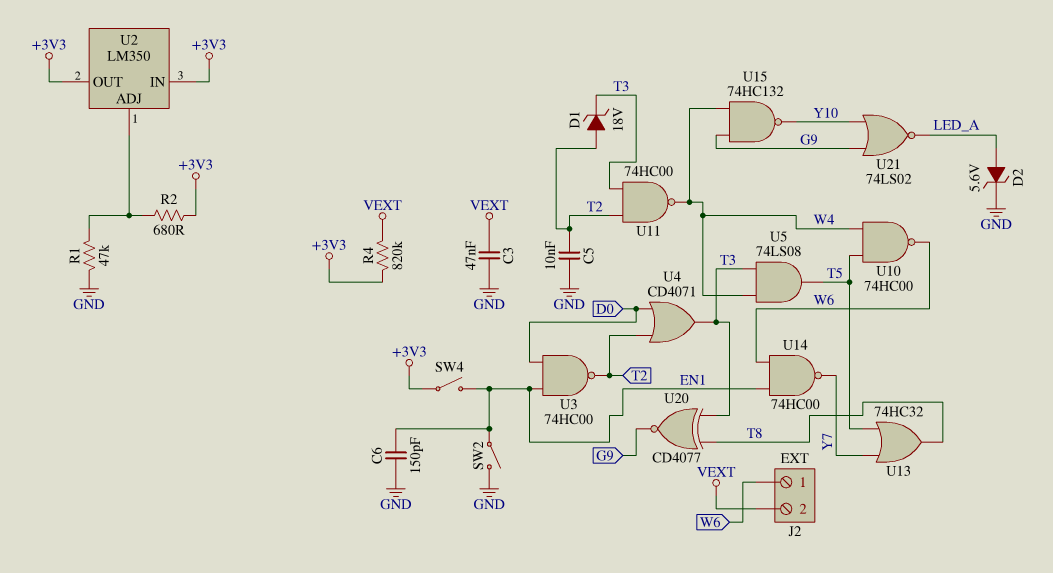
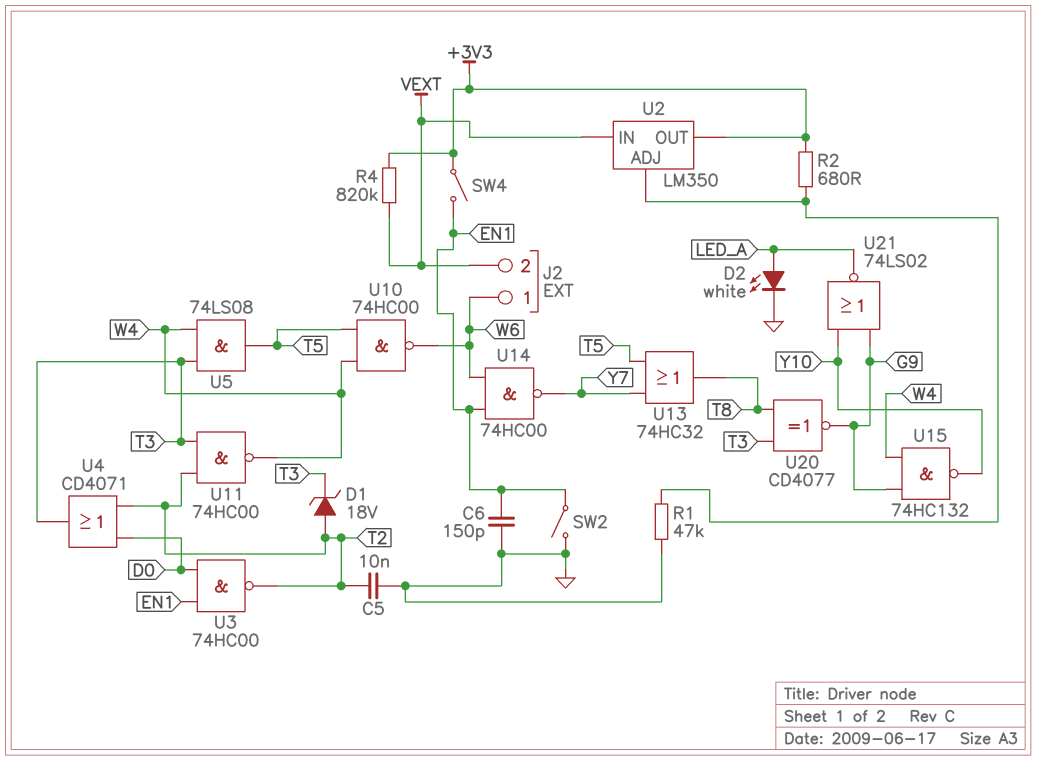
C3: 47nF (GND, VEXT) -> none
D2: zener 5.6V (A LED_A, K GND) -> LED white (A LED_A, K GND)
U2 pin IN: +3V3 -> VEXT

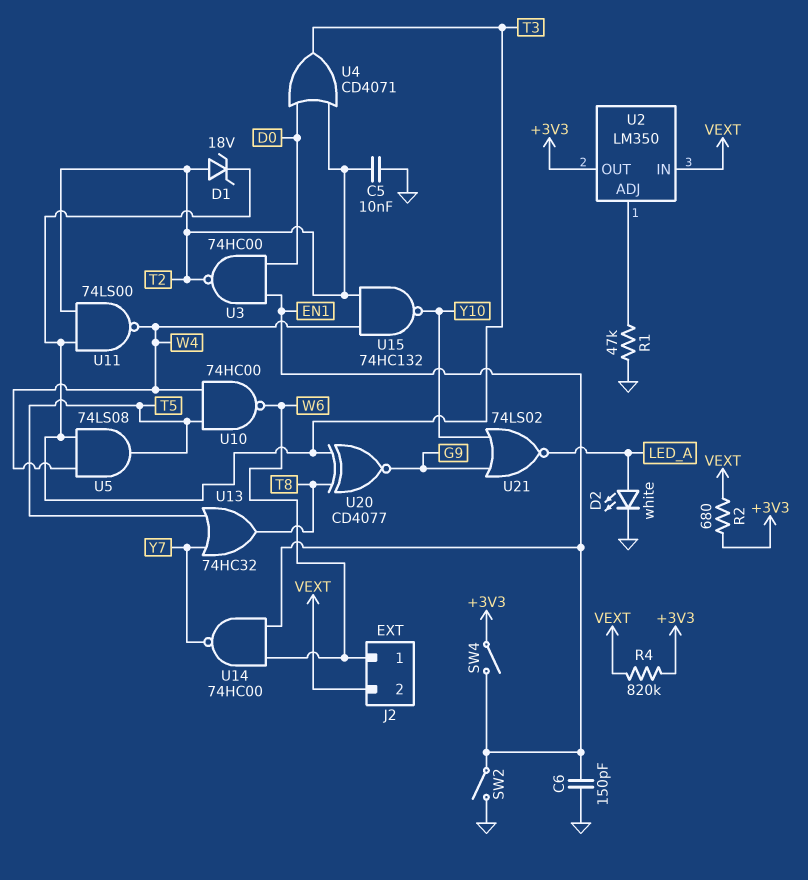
R2: 680 (+3V3, U2/ADJ) -> 680 (+3V3, VEXT)
U11: NAND 74HC00 (in T2, in T3, out W4) -> NAND 74LS00 (in T2, in T3, out W4)
U15: NAND 74HC132 (in G9, in W4, out Y10) -> NAND 74HC132 (in T2, in W4, out Y10)

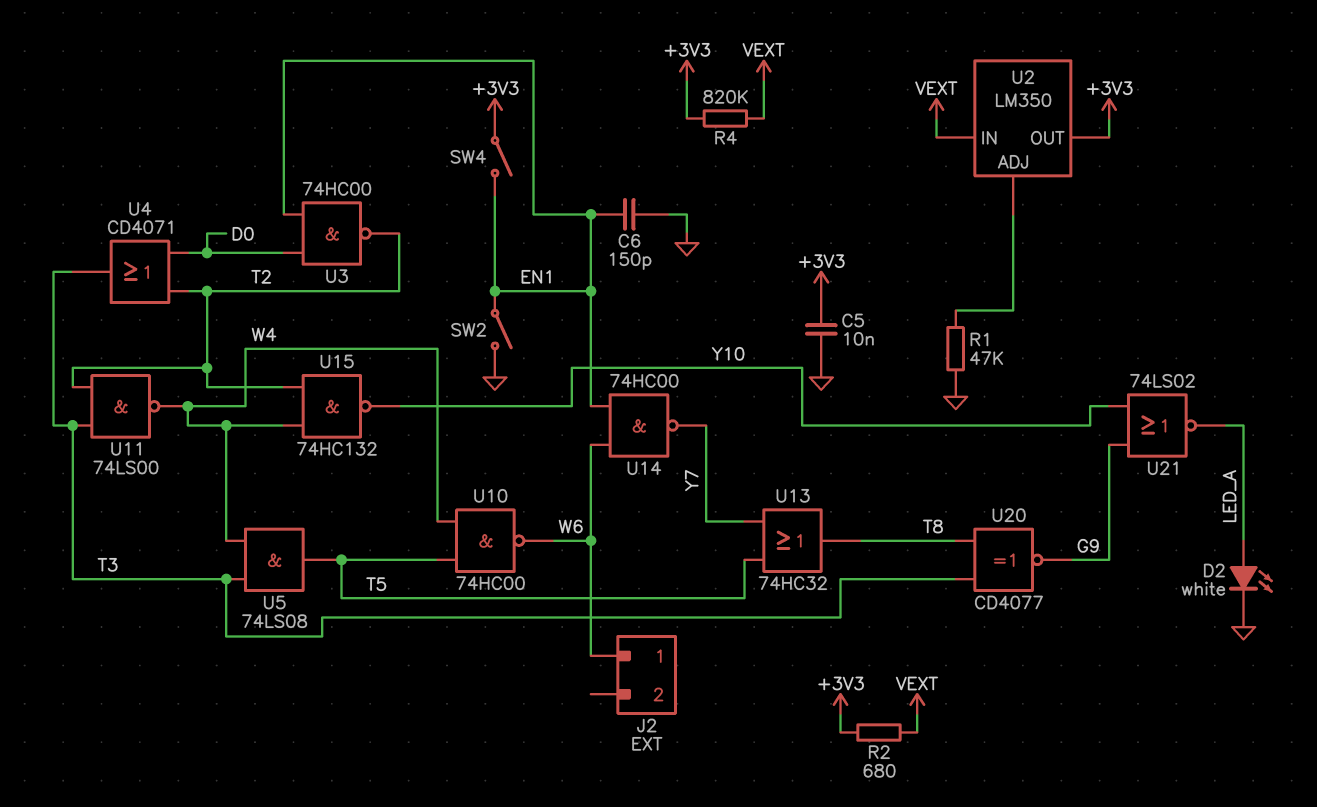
C5: 10nF (GND, T2) -> 10nF (+3V3, GND)
D1: zener 18V (A T2, K T3) -> none
J2 pin 2: VEXT -> none

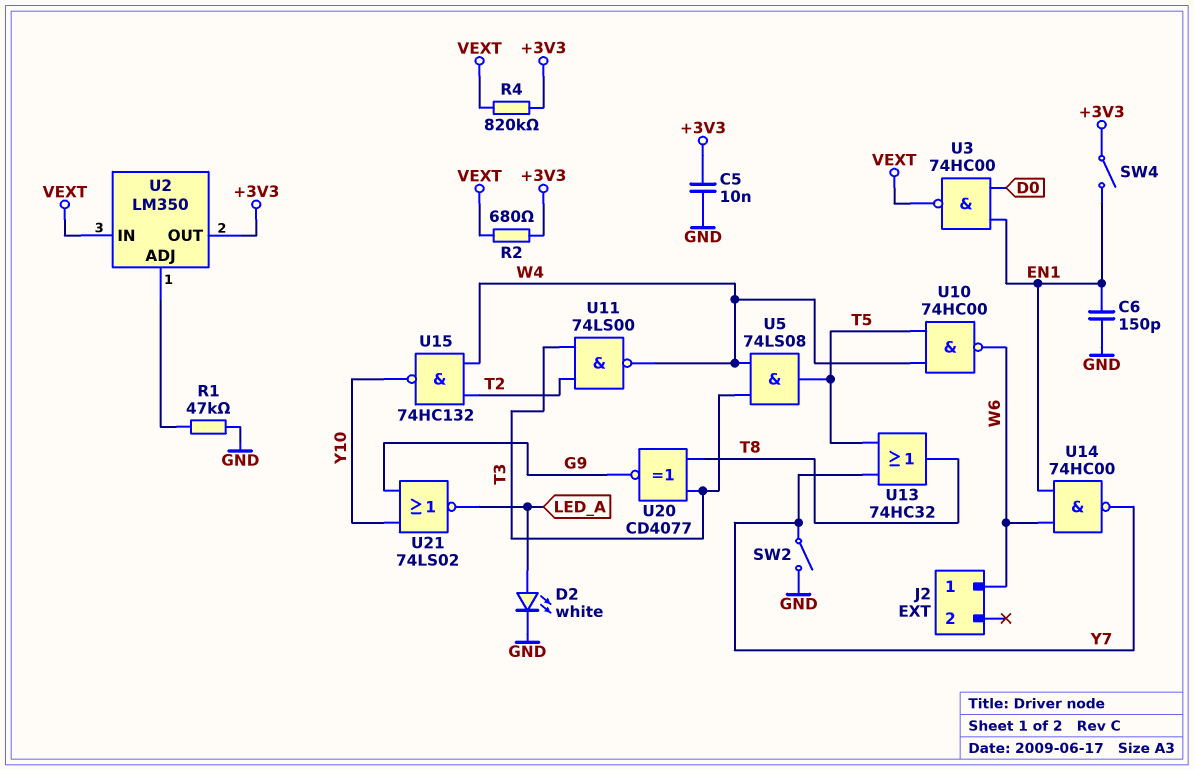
SW2: switch (EN1, GND) -> switch (GND, Y7)
U3: NAND 74HC00 (in D0, in EN1, out T2) -> NAND 74HC00 (in D0, in EN1, out VEXT)
U4: OR CD4071 (in D0, in T2, out T3) -> none

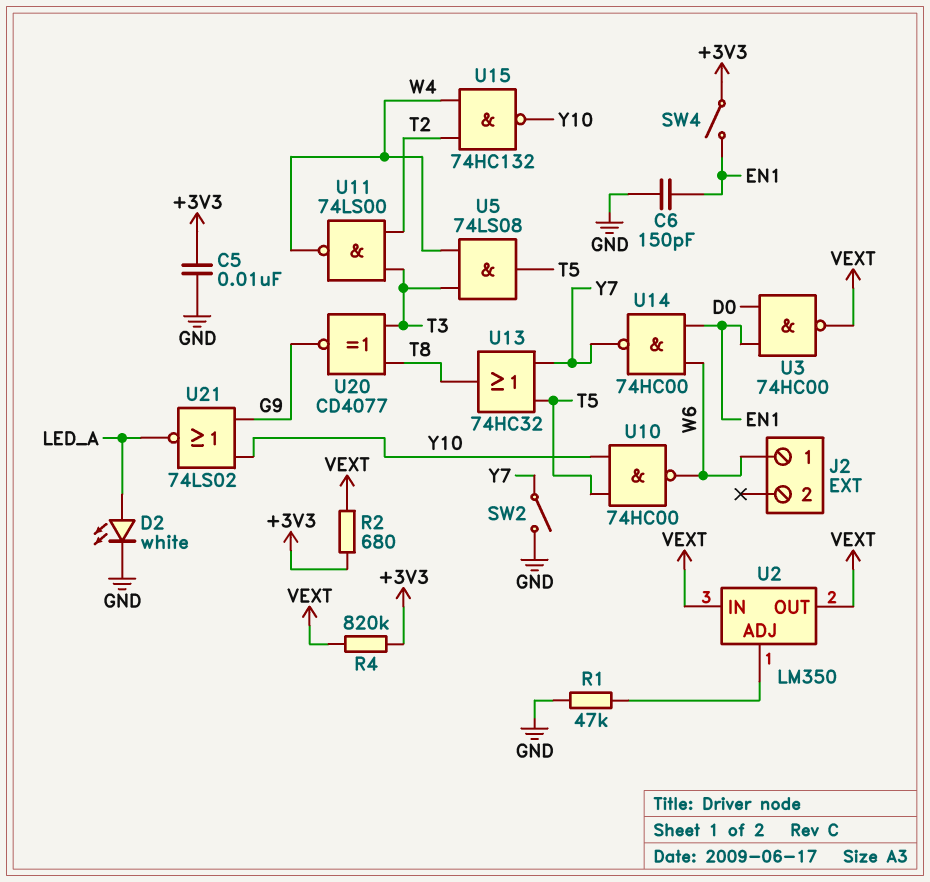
U2 pin OUT: +3V3 -> VEXT
U10: NAND 74HC00 (in T5, in W4, out W6) -> NAND 74HC00 (in T5, in Y10, out W6)

